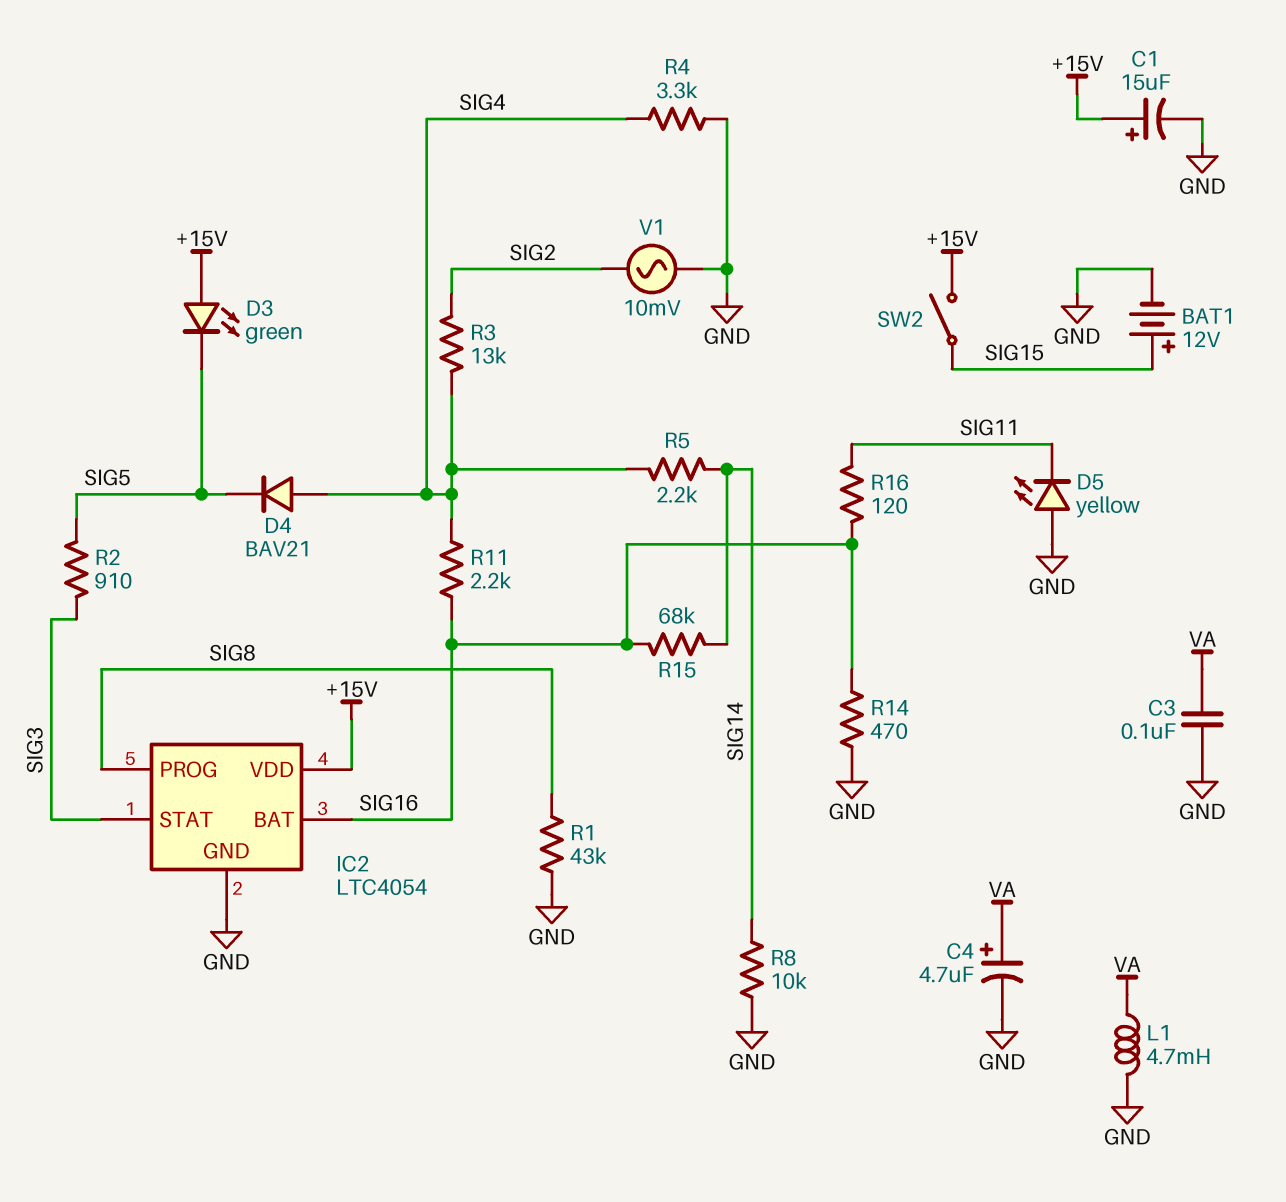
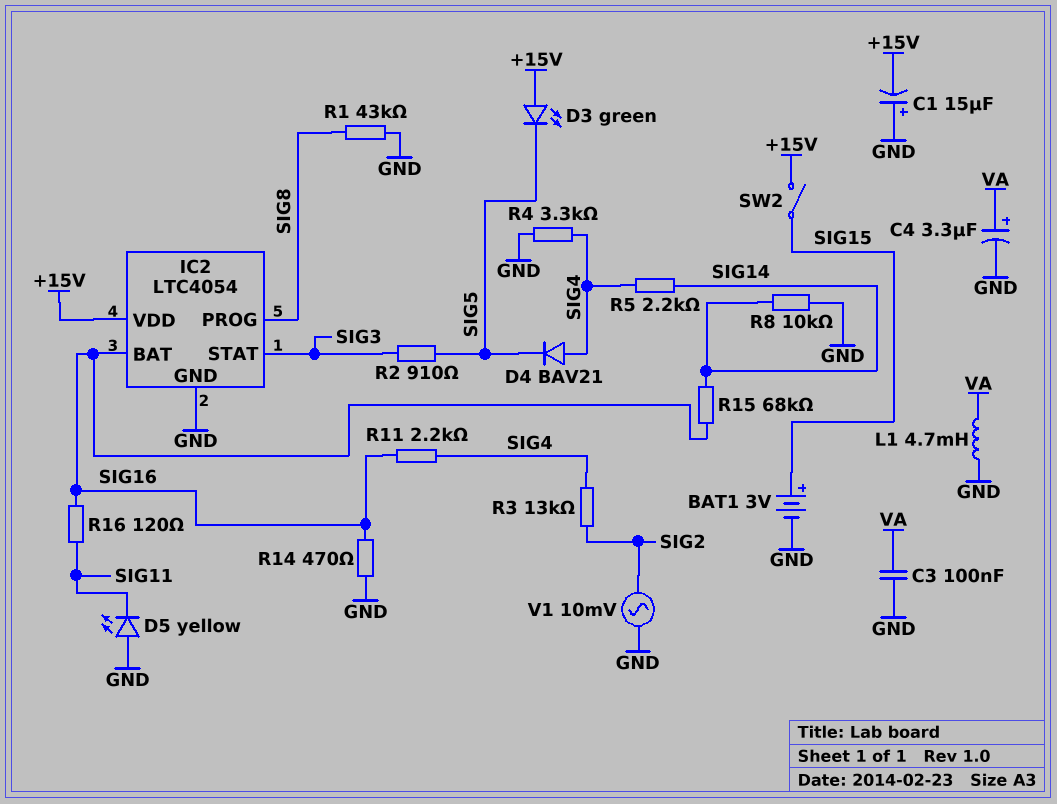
BAT1: 12V (plus SIG15, minus GND) -> 3V (plus SIG15, minus GND)
C1: 15uF (plus +15V, minus GND) -> 15uF (plus GND, minus +15V)
C4: 4.7uF (plus VA, minus GND) -> 3.3uF (plus VA, minus GND)

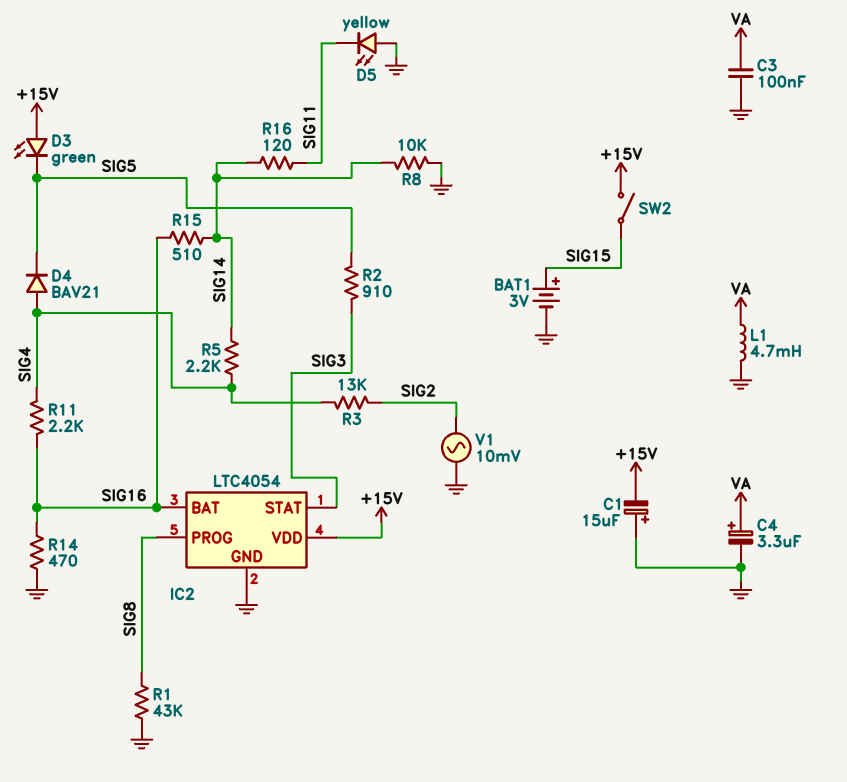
R4: 3.3k (GND, SIG4) -> none
R15: 68k (SIG14, SIG16) -> 510 (SIG14, SIG16)
R16: 120 (SIG11, SIG16) -> 120 (SIG11, SIG14)

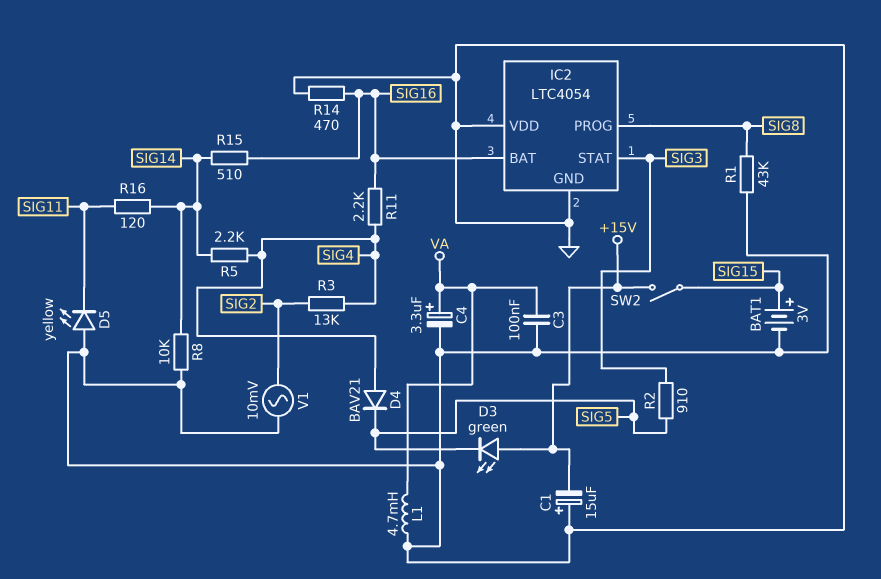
IC2 pin VDD: +15V -> GND

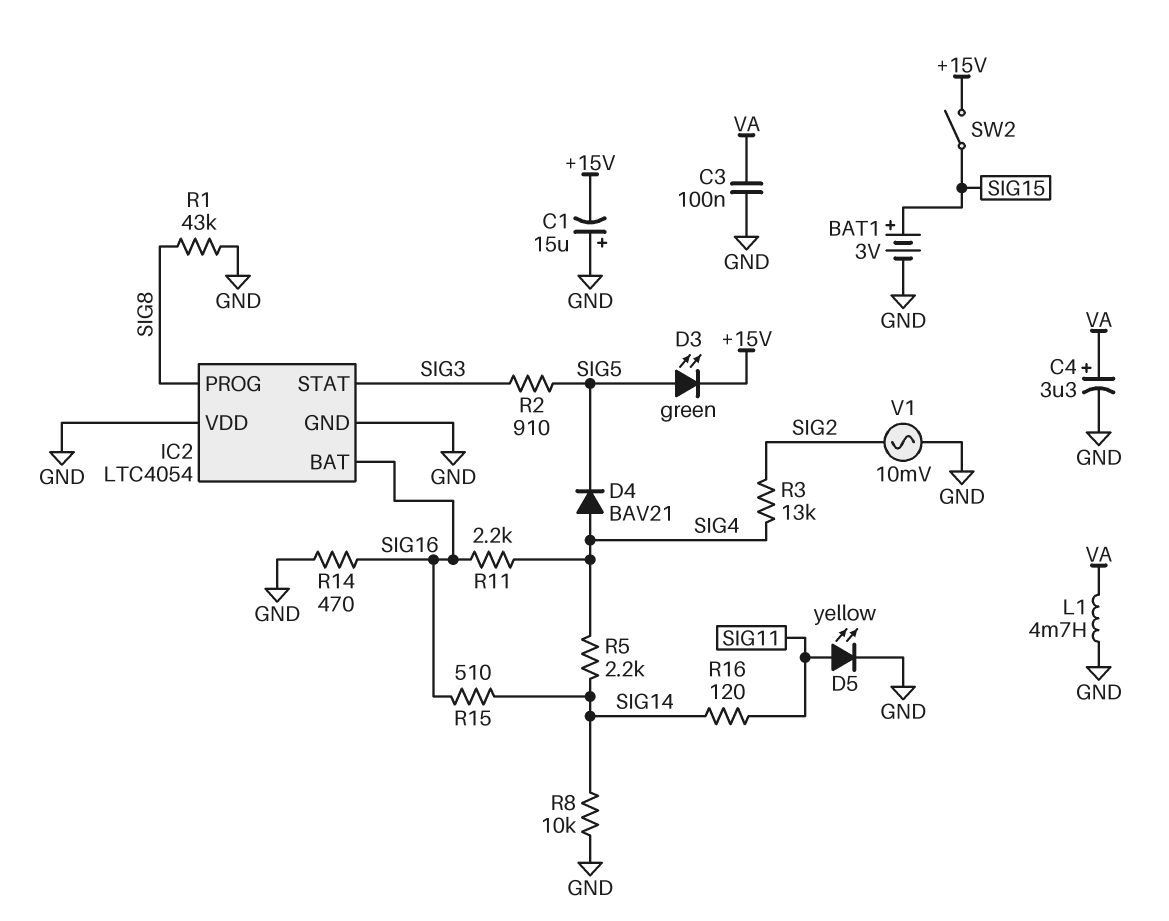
D3: LED green (A +15V, K SIG5) -> LED green (A SIG5, K +15V)
D5: LED yellow (A GND, K SIG11) -> LED yellow (A SIG11, K GND)

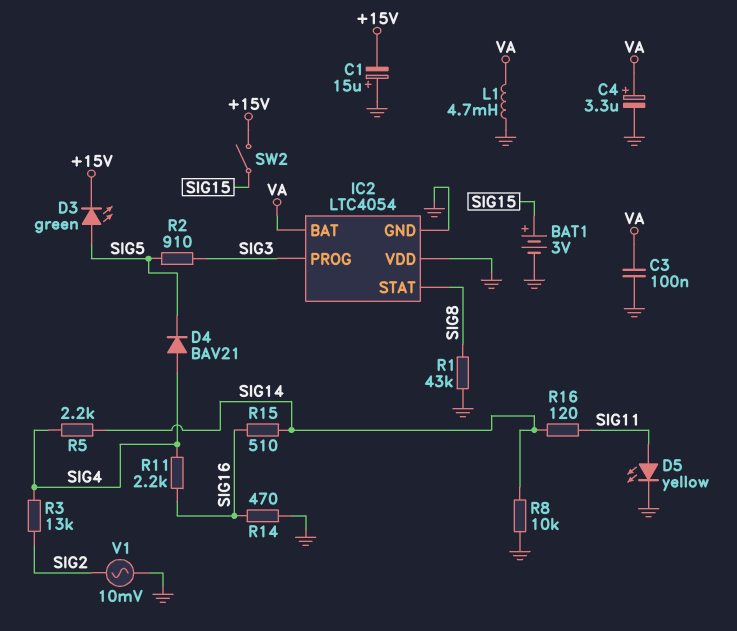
IC2 pin BAT: SIG16 -> VA
IC2 pin PROG: SIG8 -> SIG3
IC2 pin STAT: SIG3 -> SIG8

